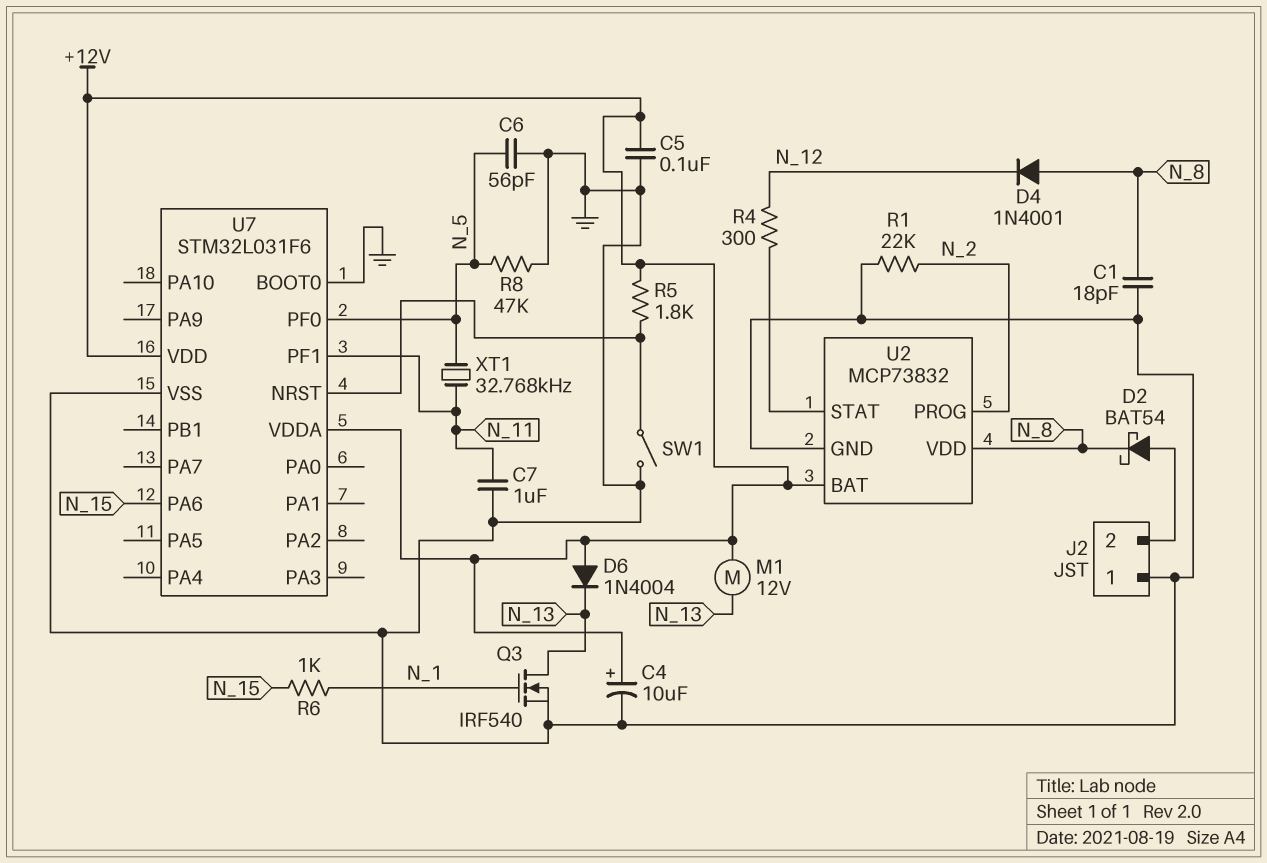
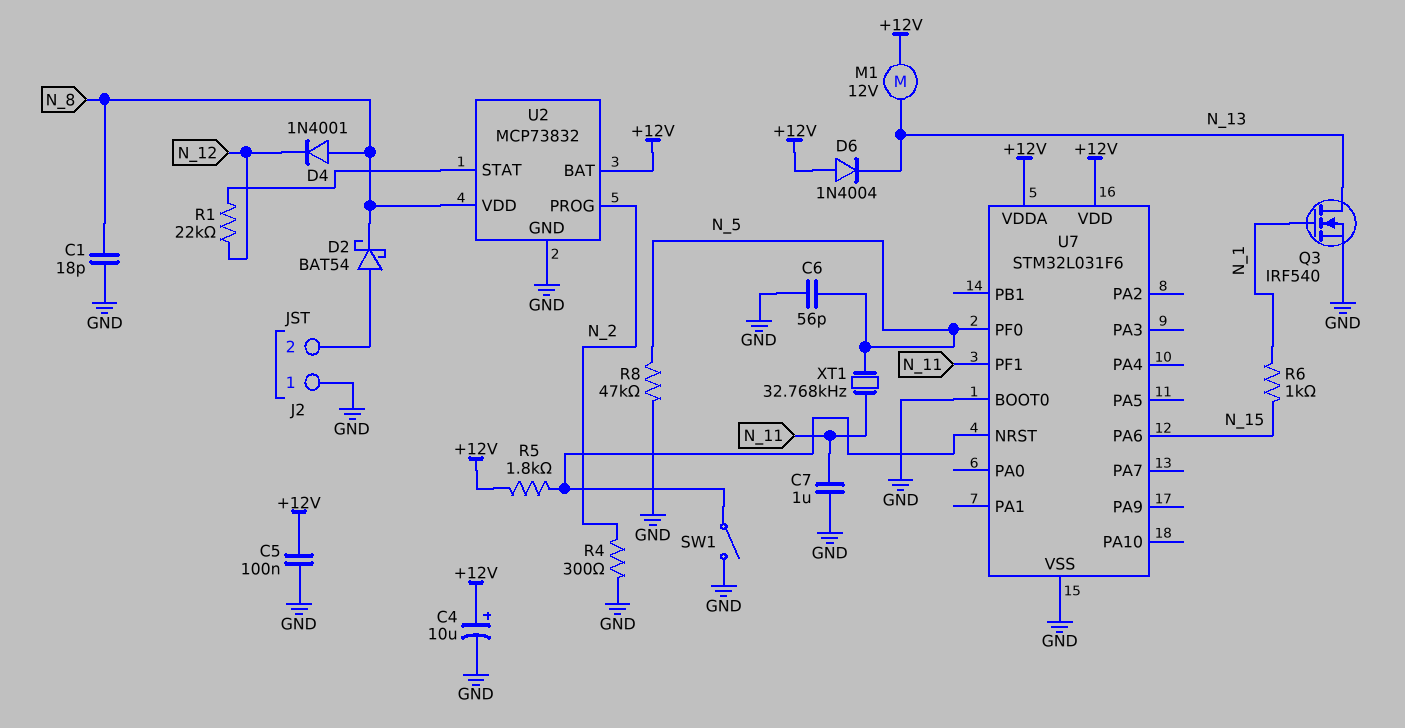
R1: 22k (GND, N_2) -> 22k (N_12, U2/STAT)
R4: 300 (N_12, U2/STAT) -> 300 (GND, N_2)

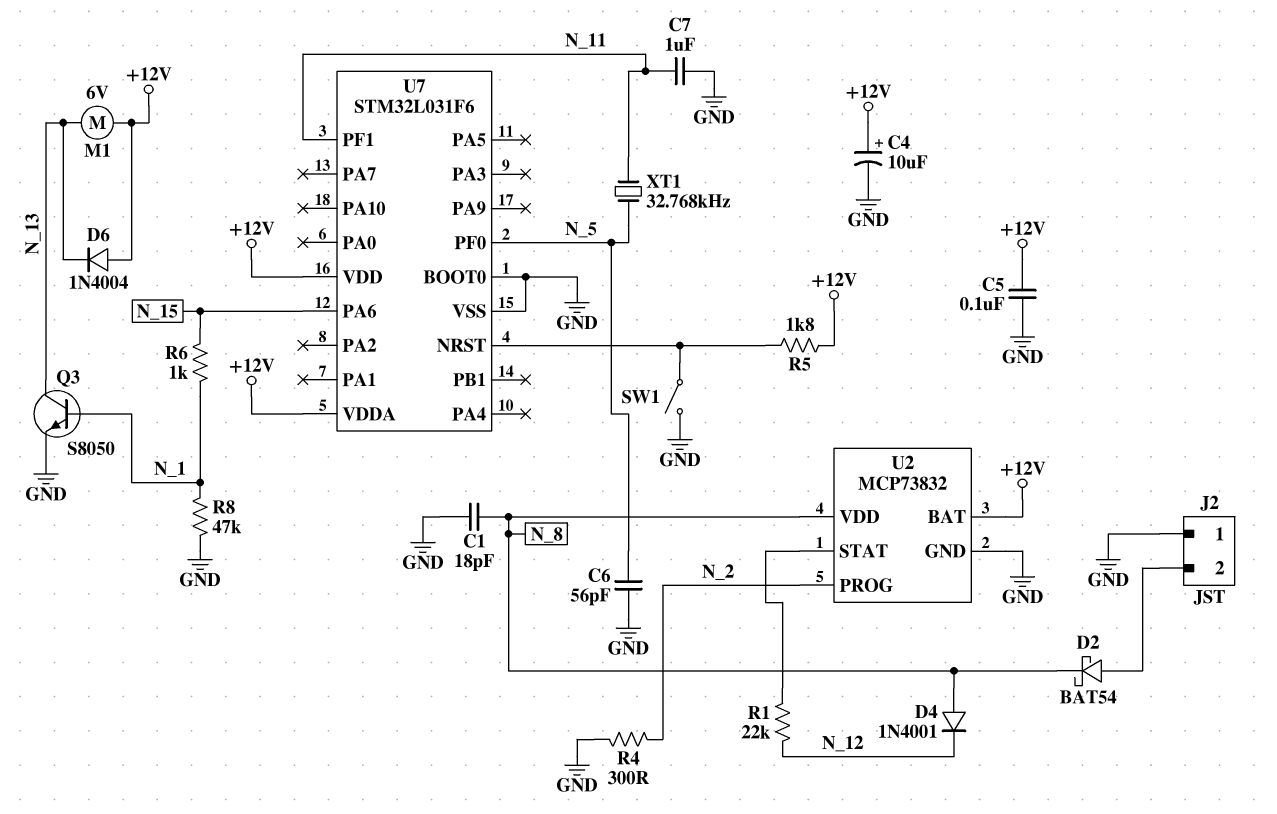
M1: motor 12V (+12V, N_13) -> motor 6V (+12V, N_13)
Q3: NMOS IRF540 (G N_1, D N_13, S GND) -> NPN S8050 (B N_1, C N_13, E GND)
R8: 47k (GND, N_5) -> 47k (GND, N_1)

